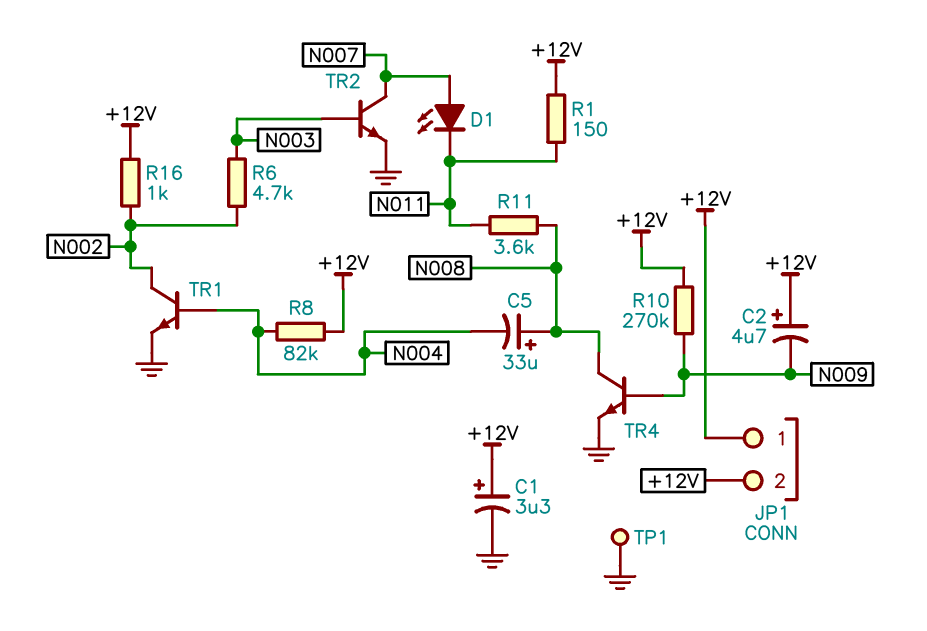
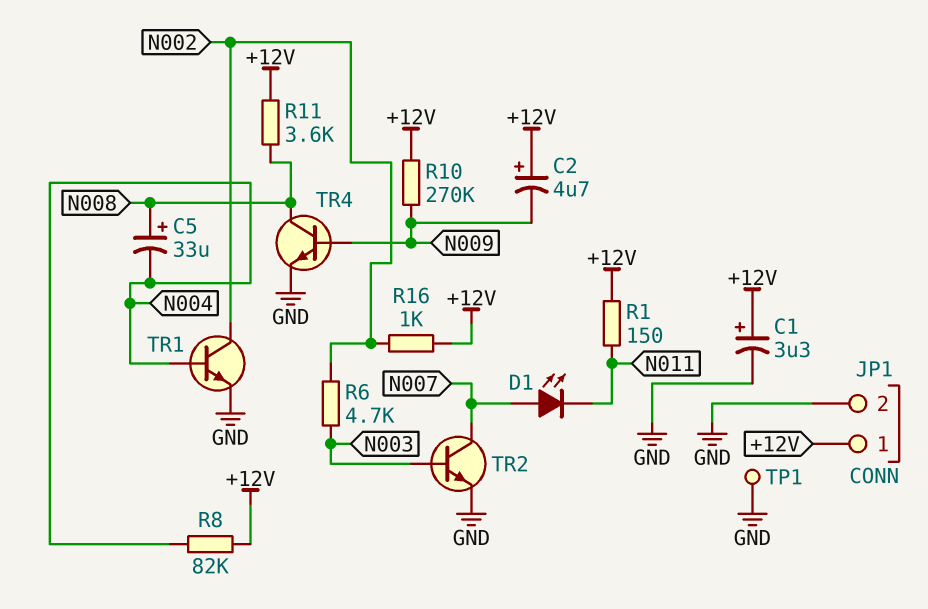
JP1 pin 2: +12V -> GND
R11: 3.6k (N008, N011) -> 3.6k (+12V, N008)

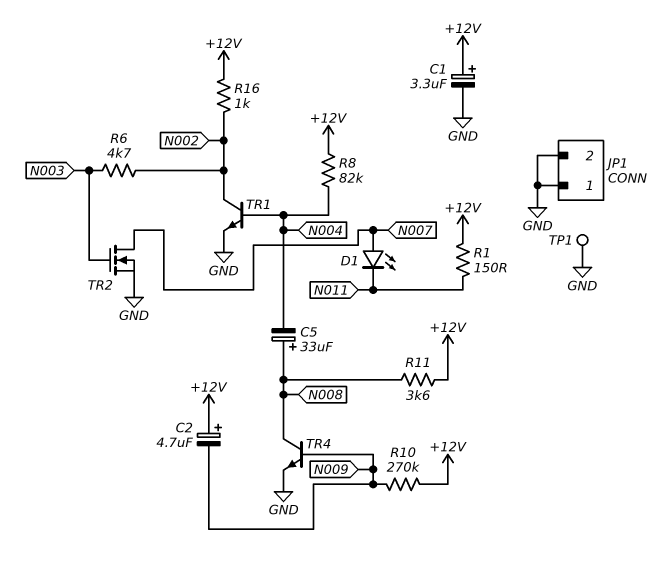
JP1 pin 1: +12V -> GND
TR2: NPN (B N003, C N007, E GND) -> NMOS (G N003, D N007, S GND)

